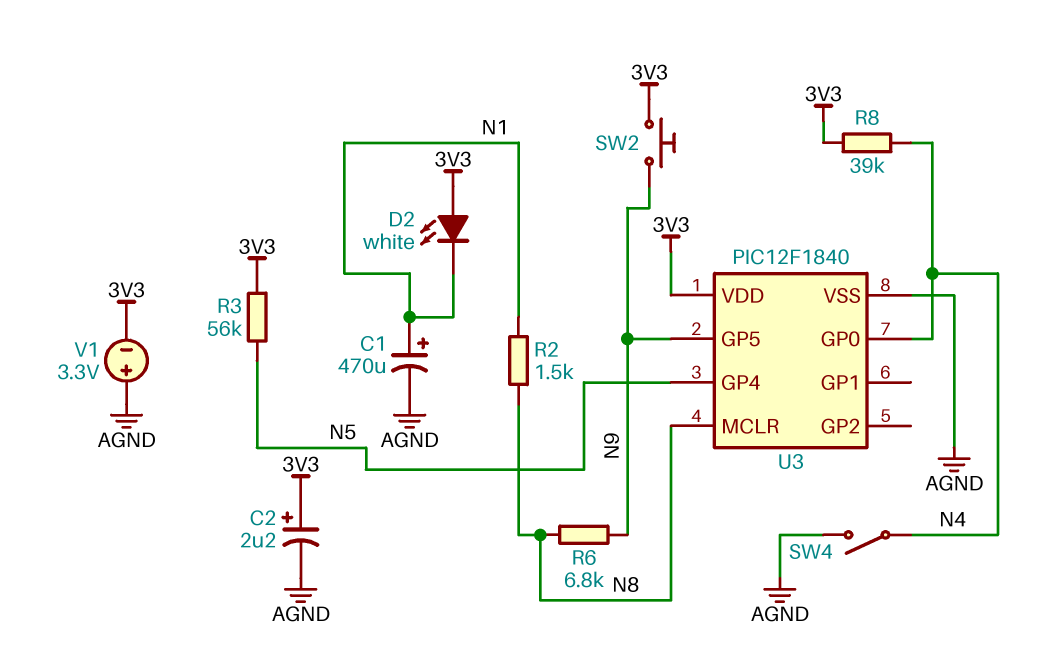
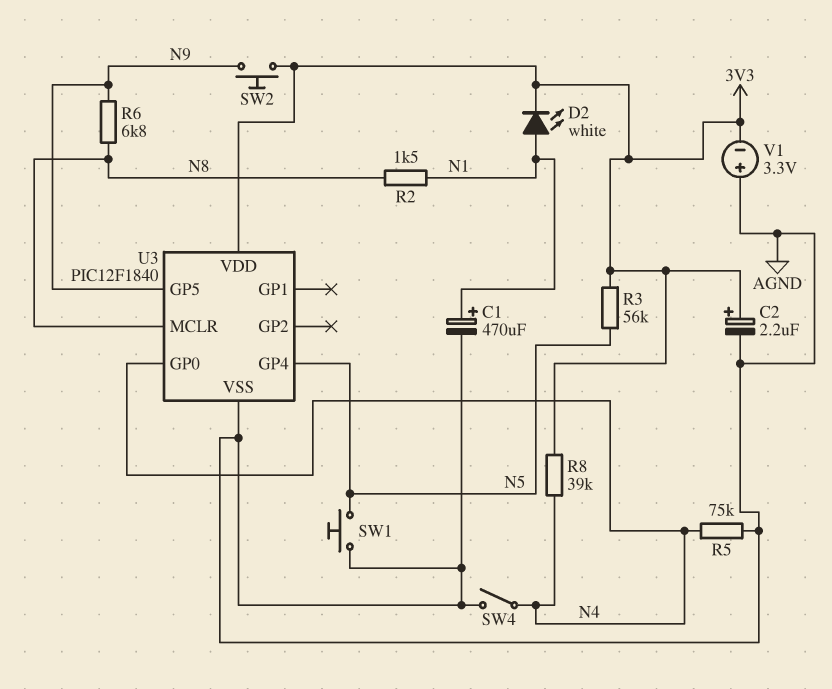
D2: LED white (A 3V3, K N1) -> LED white (A N1, K 3V3)
R5: none -> 75k (AGND, N4)
SW1: none -> button (AGND, N5)

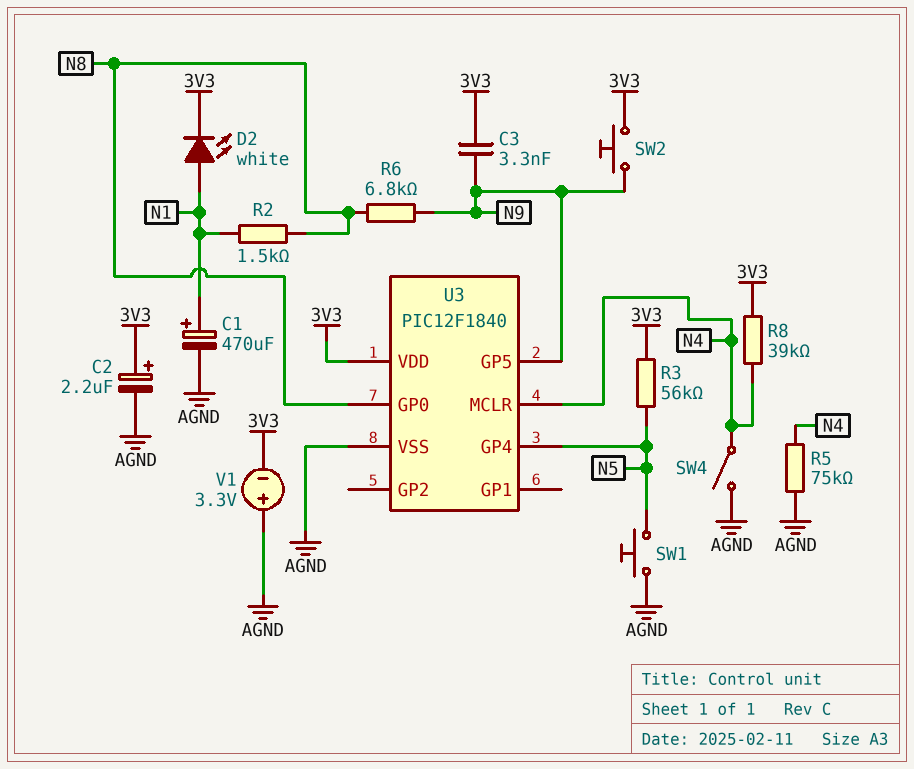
C3: none -> 3.3nF (3V3, N9)
U3 pin GP0: N4 -> N8
U3 pin MCLR: N8 -> N4

